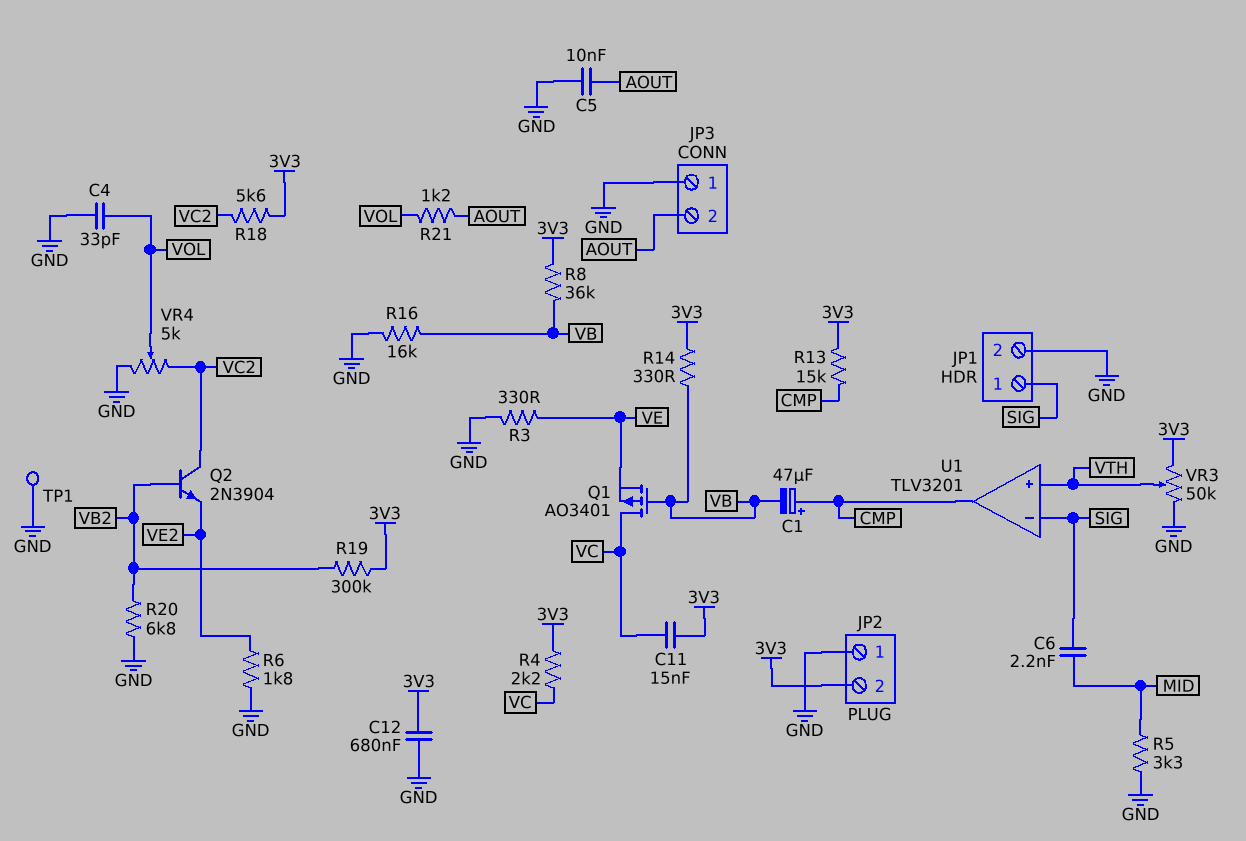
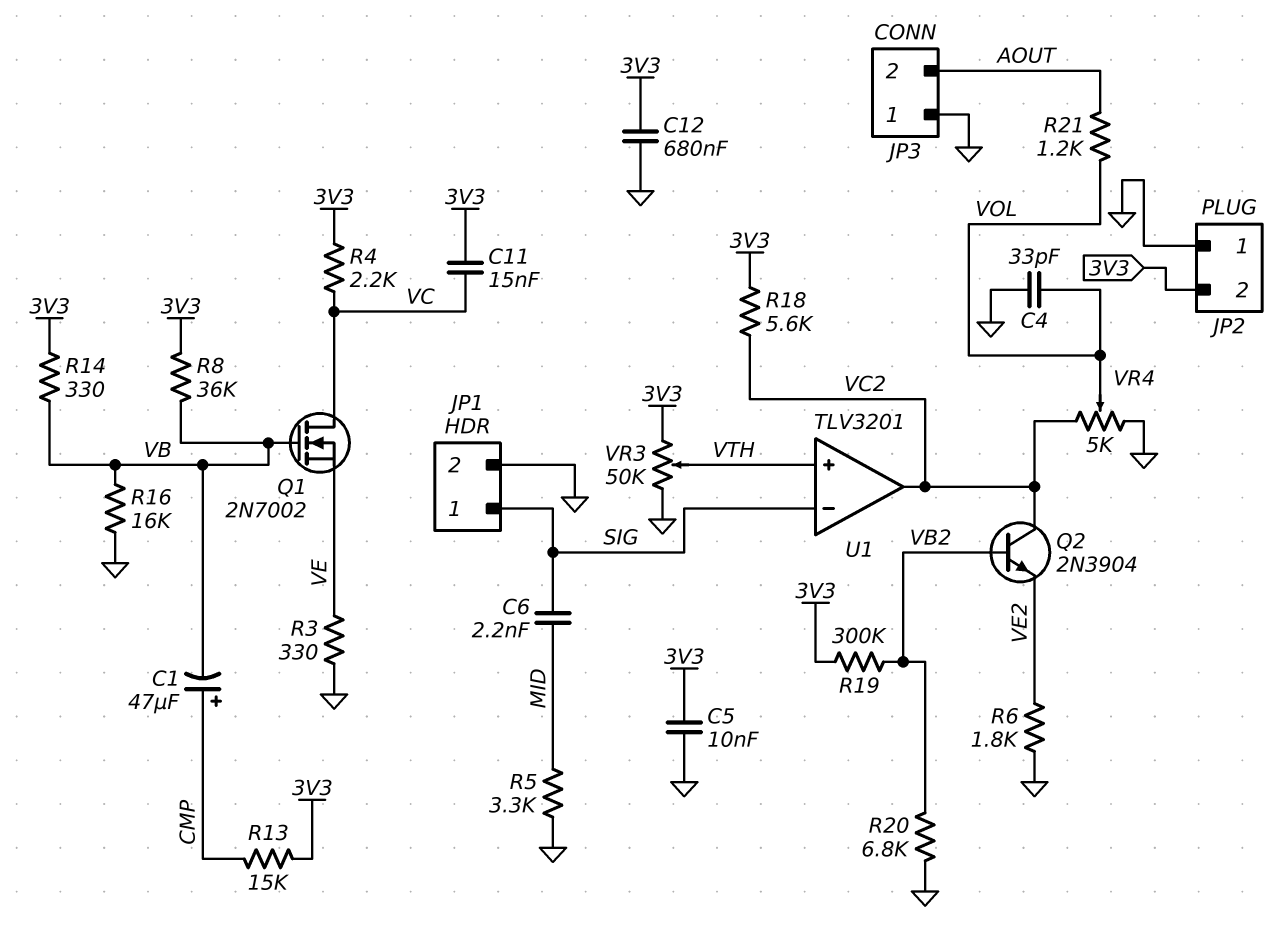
C5: 10nF (AOUT, GND) -> 10nF (3V3, GND)
Q1: PMOS AO3401 (G VB, D VC, S VE) -> NMOS 2N7002 (G VB, D VC, S VE)
TP1: test point (GND) -> none
U1 pin out: CMP -> VC2

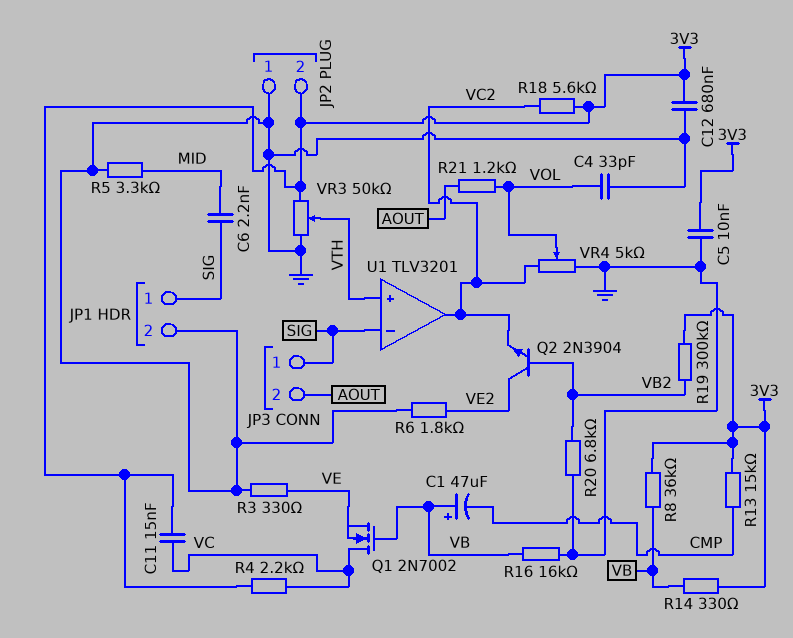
C1: 47uF (plus CMP, minus VB) -> 47uF (plus VB, minus CMP)
JP3 pin 1: GND -> SIG
Q2: NPN 2N3904 (B VB2, C VC2, E VE2) -> NPN 2N3904 (B VB2, C VE2, E VC2)

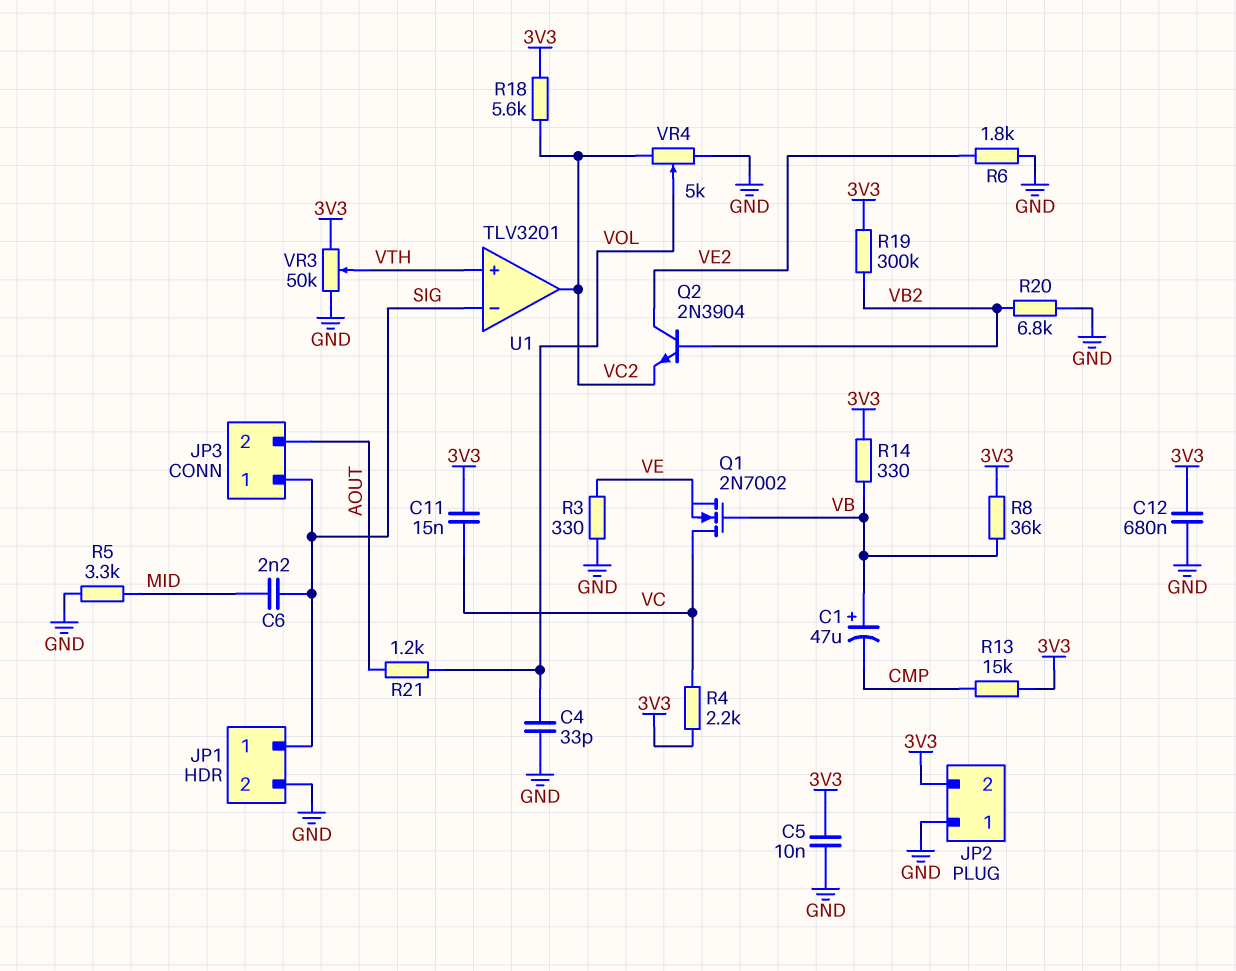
R16: 16k (GND, VB) -> none

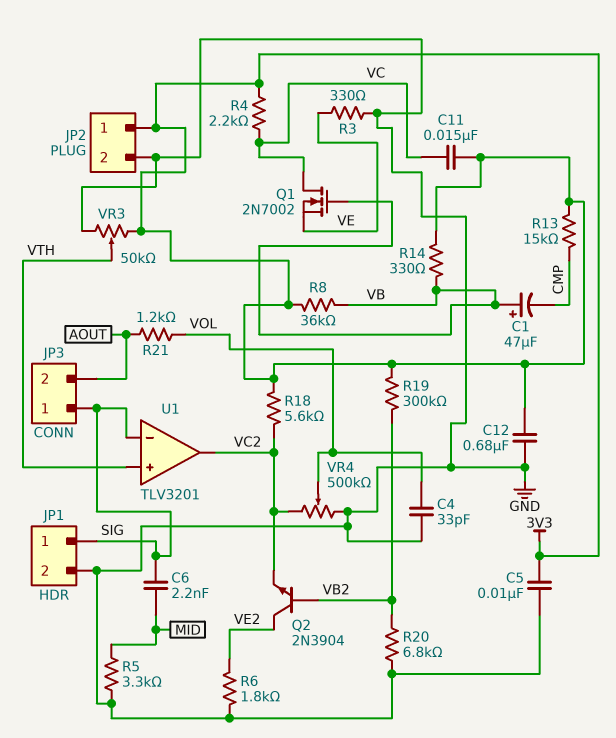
JP2 pin 1: GND -> 3V3
JP2 pin 2: 3V3 -> GND
VR4: 5k (GND, VC2, wiper VOL) -> 500k (GND, VC2, wiper VOL)

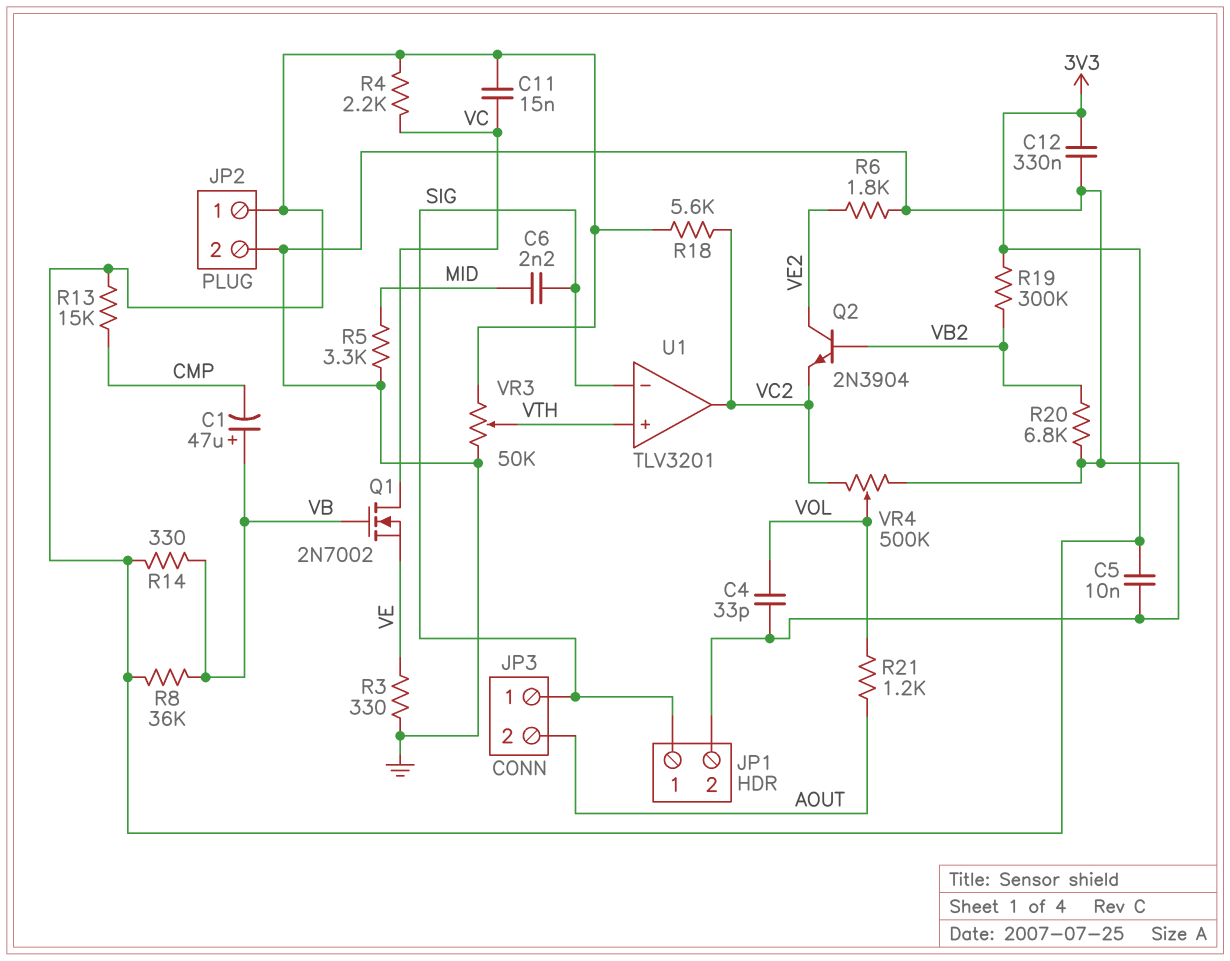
C12: 680nF (3V3, GND) -> 330nF (3V3, GND)

